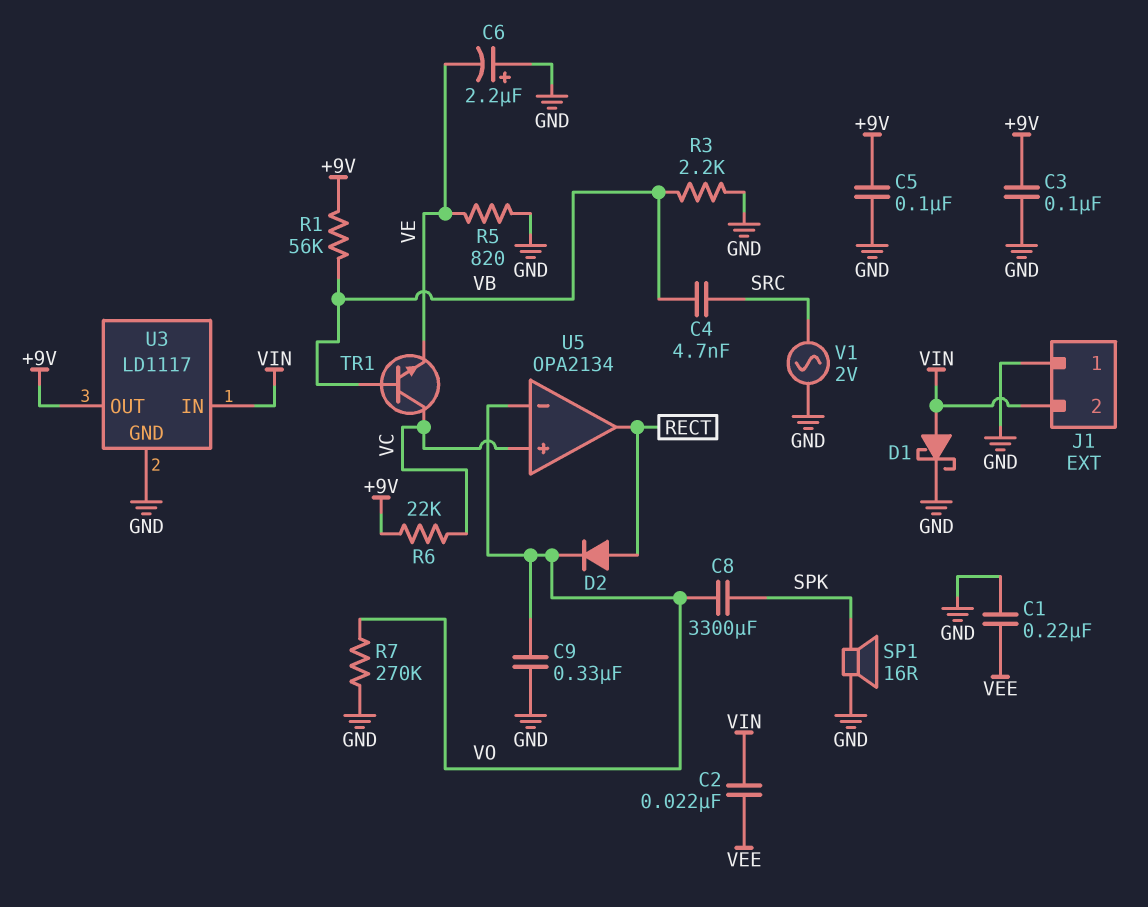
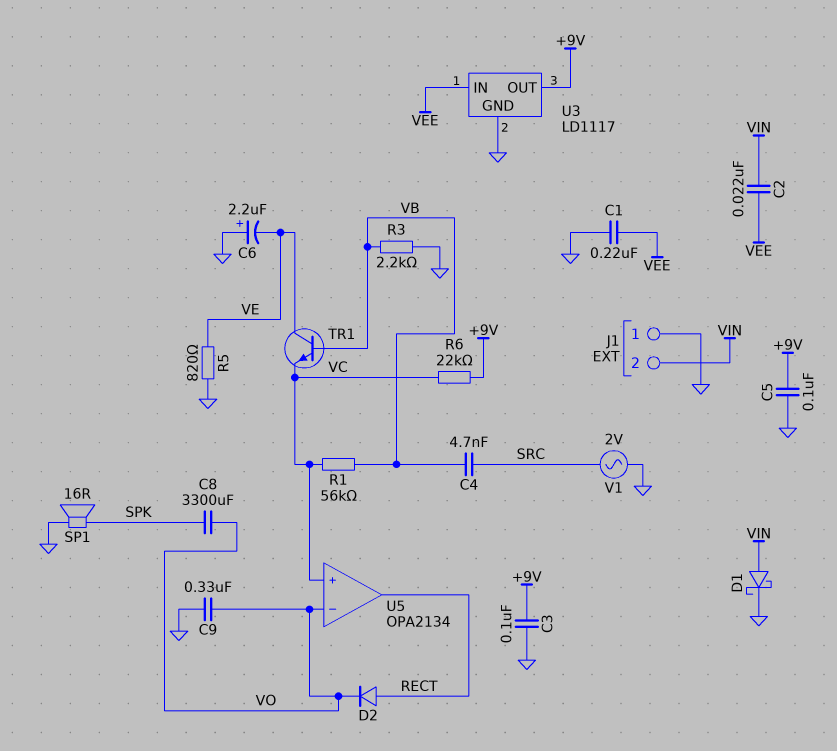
R1: 56k (+9V, VB) -> 56k (VB, VC)
R7: 270k (GND, VO) -> none
TR1: NPN (B VB, C VC, E VE) -> NPN (B VB, C VE, E VC)
U3 pin IN: VIN -> VEE

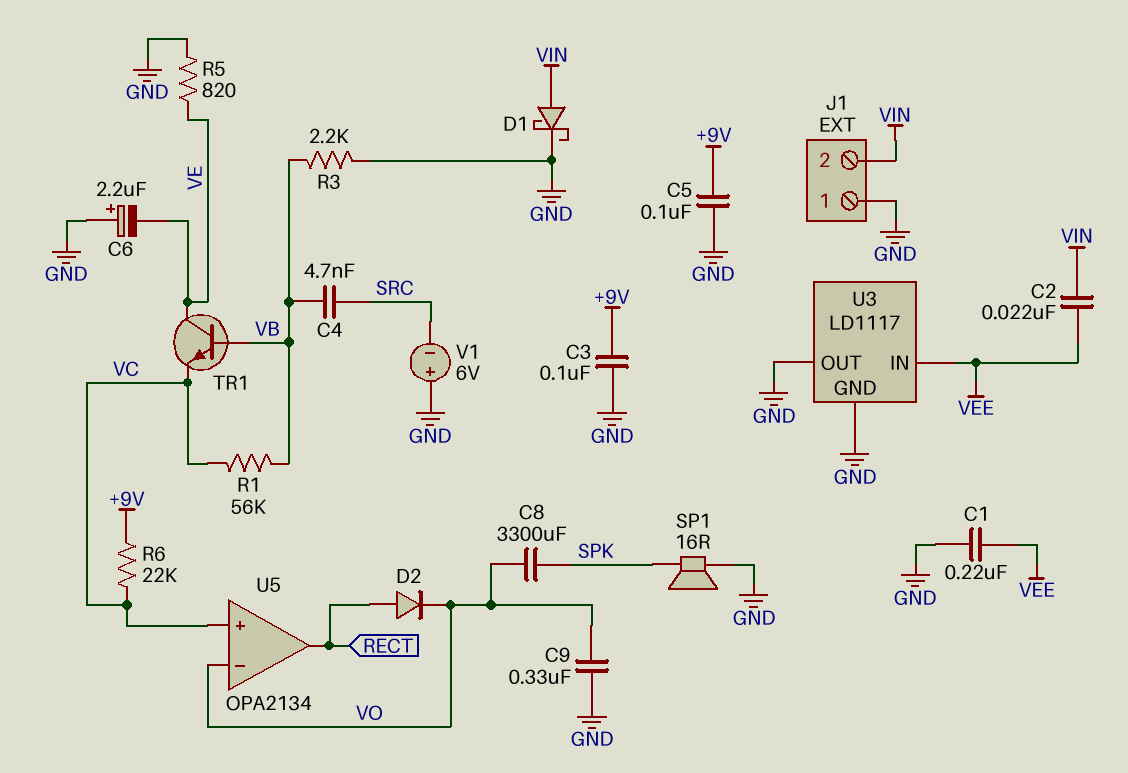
U3 pin OUT: +9V -> GND
V1: AC 2V (GND, SRC) -> 6V (plus GND, minus SRC)

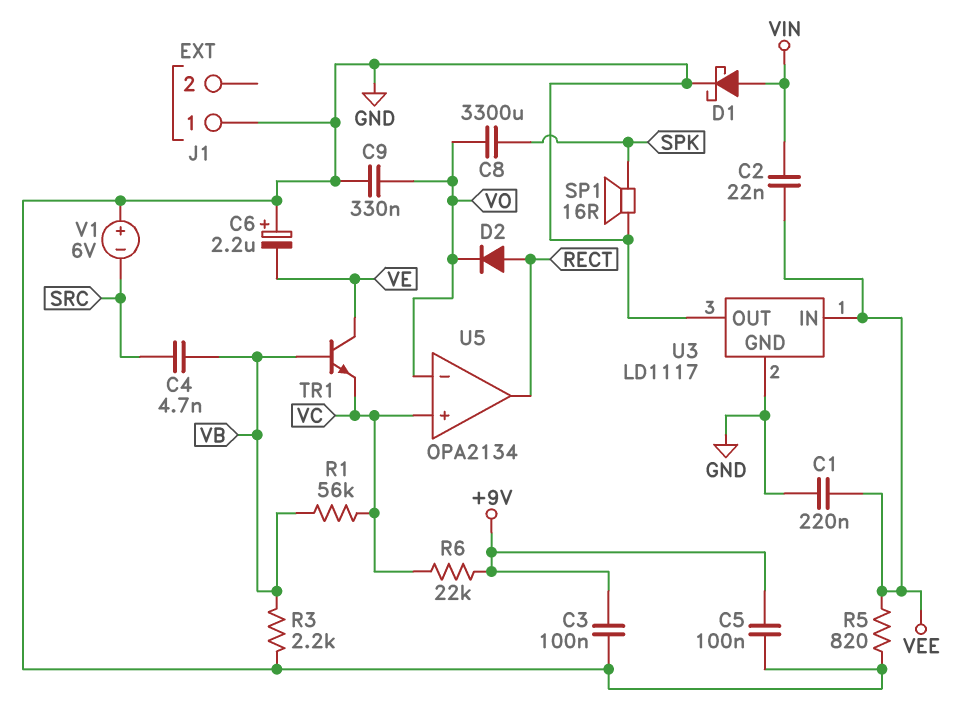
J1 pin 2: VIN -> none
R5: 820 (GND, VE) -> 820 (GND, VEE)

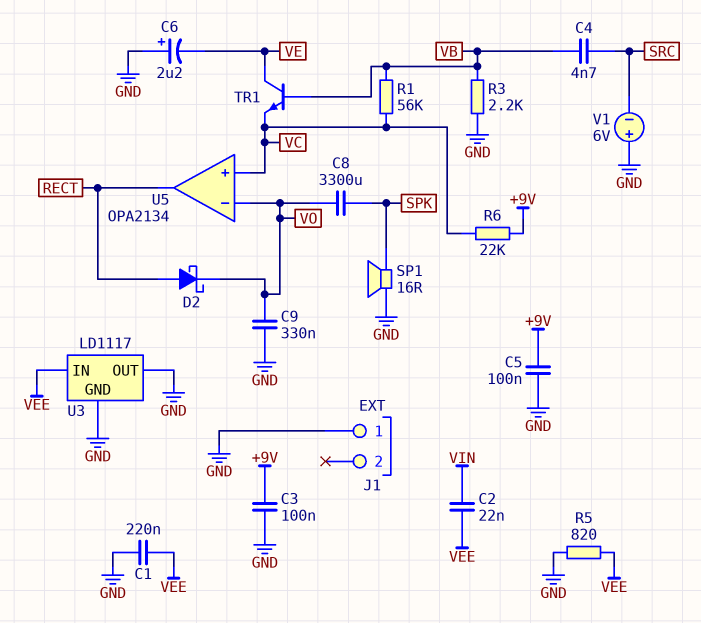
D1: schottky (A VIN, K GND) -> none
D2: diode (A RECT, K VO) -> schottky (A RECT, K VO)

